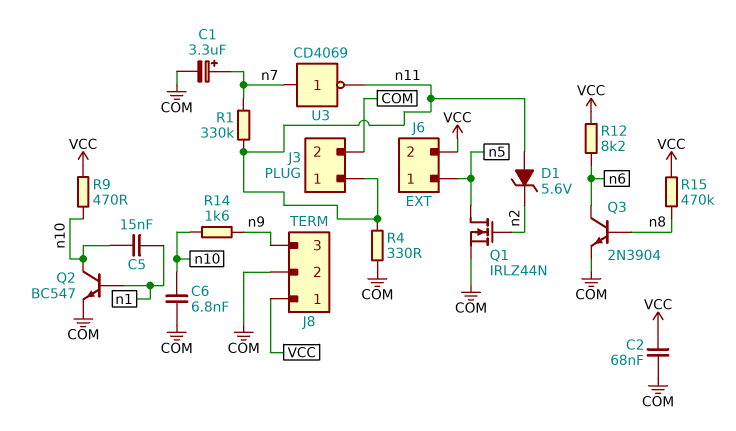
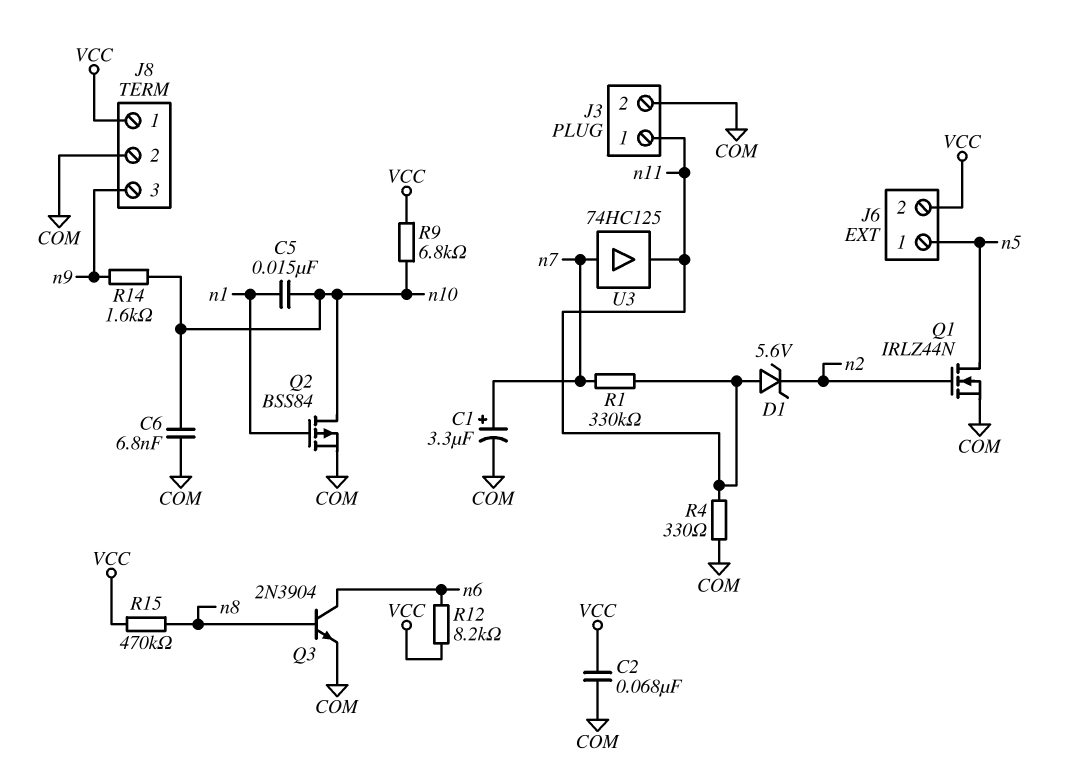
Q2: NPN BC547 (B n1, C n10, E COM) -> PMOS BSS84 (G n1, D n10, S COM)
R9: 470 (VCC, n10) -> 6.8k (VCC, n10)
U3: NOT CD4069 (in n7, out n11) -> buffer 74HC125 (in n7, out n11)

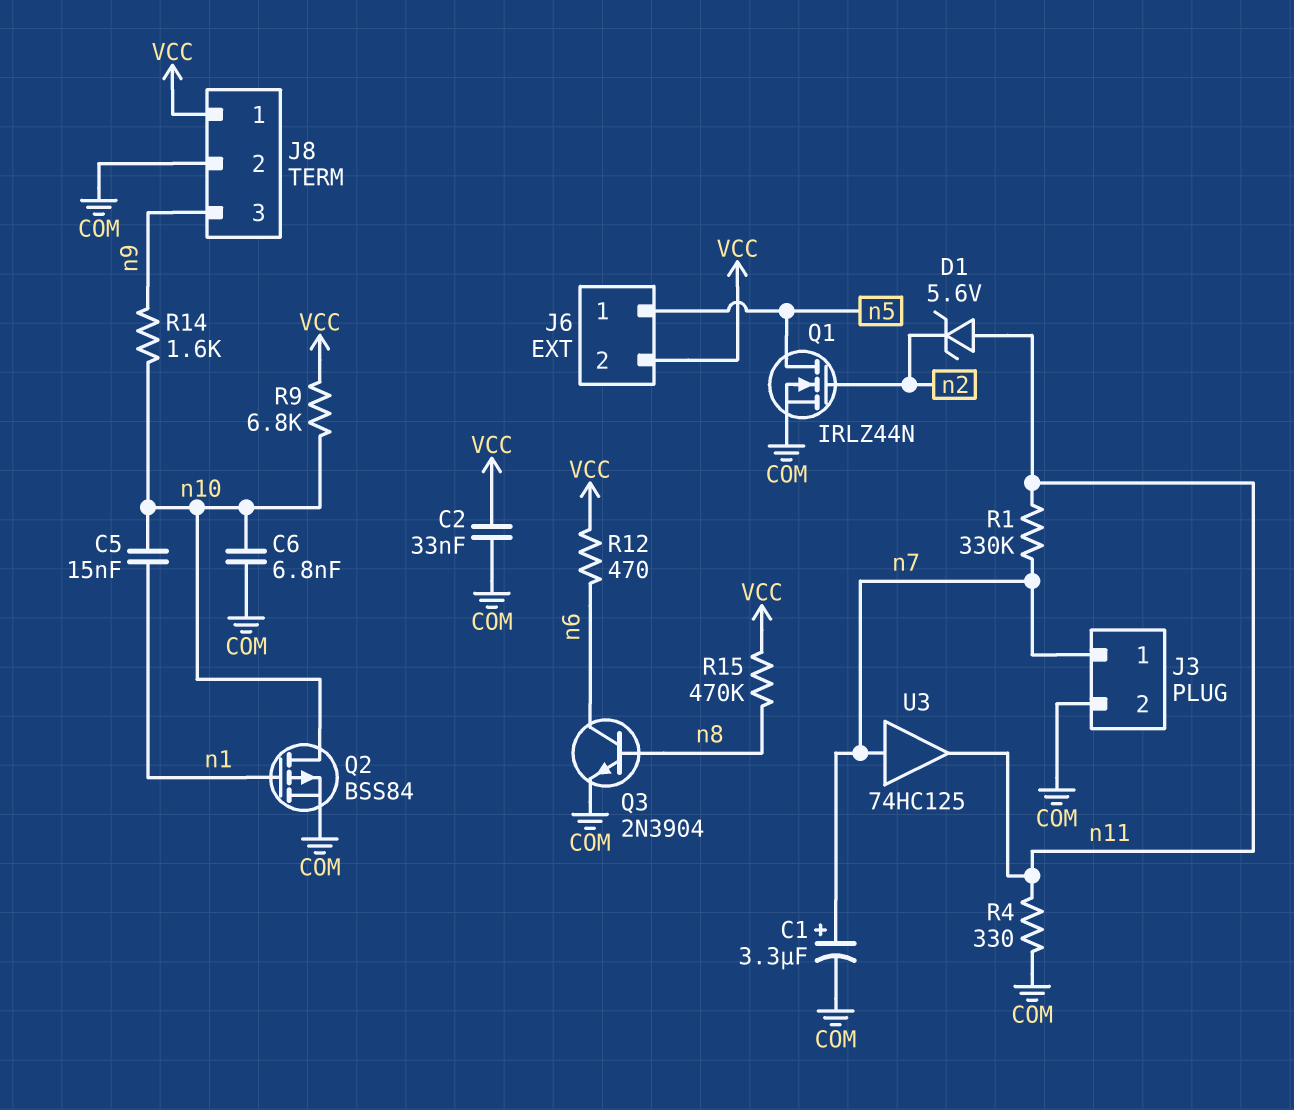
C2: 68nF (COM, VCC) -> 33nF (COM, VCC)
J3 pin 1: n11 -> n7
R12: 8.2k (VCC, n6) -> 470 (VCC, n6)

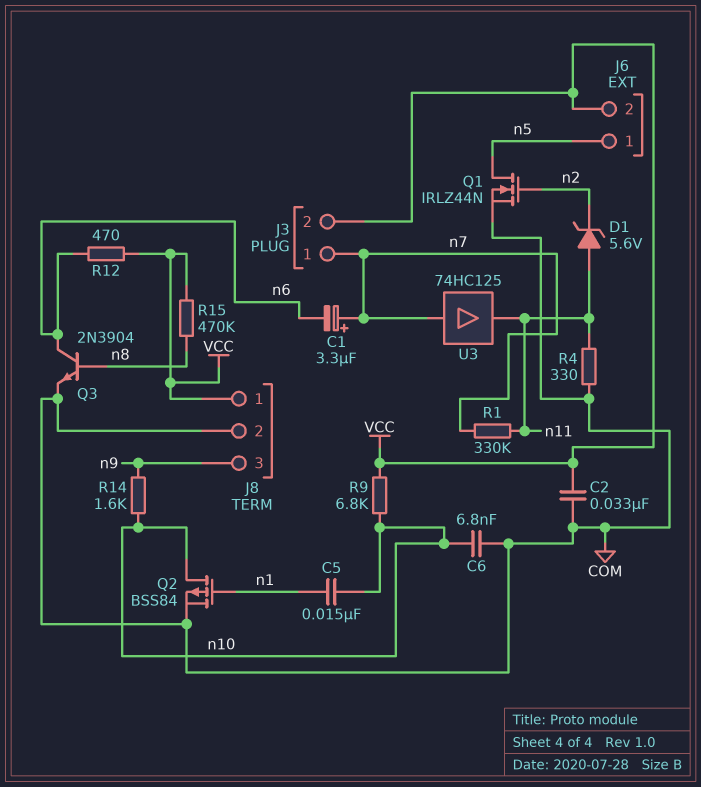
C1: 3.3uF (plus n7, minus COM) -> 3.3uF (plus n7, minus n6)
J3 pin 2: COM -> VCC

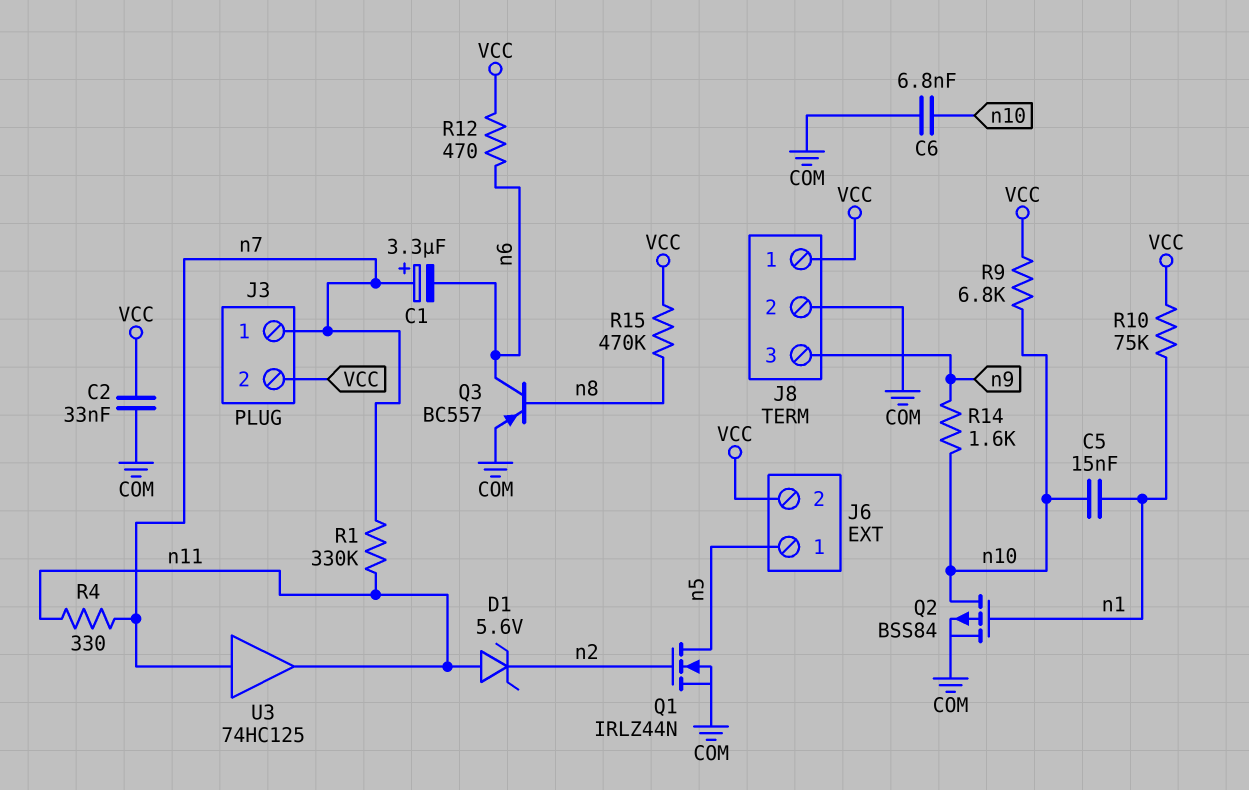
Q3: NPN 2N3904 (B n8, C n6, E COM) -> PNP BC557 (B n8, C n6, E COM)
R4: 330 (COM, n11) -> 330 (n7, n11)
R10: none -> 75k (VCC, n1)

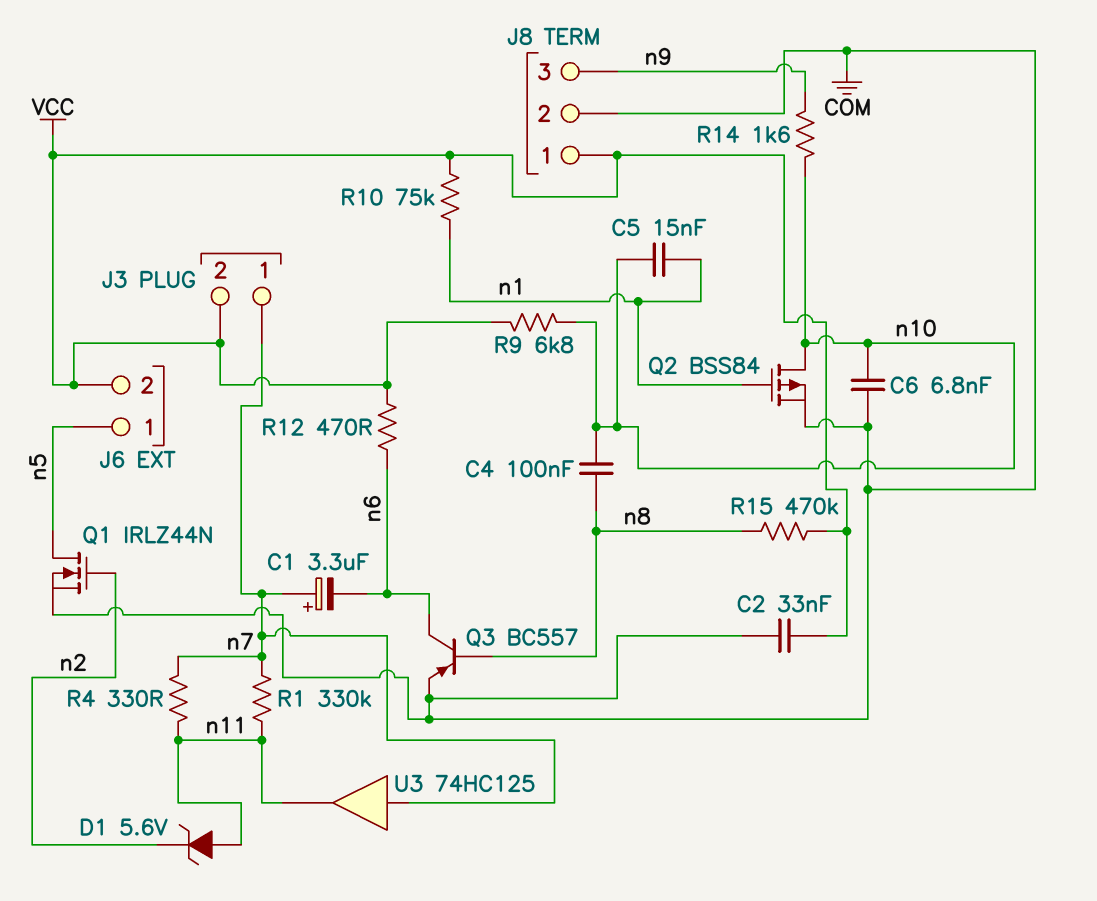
C4: none -> 100nF (n8, n10)

